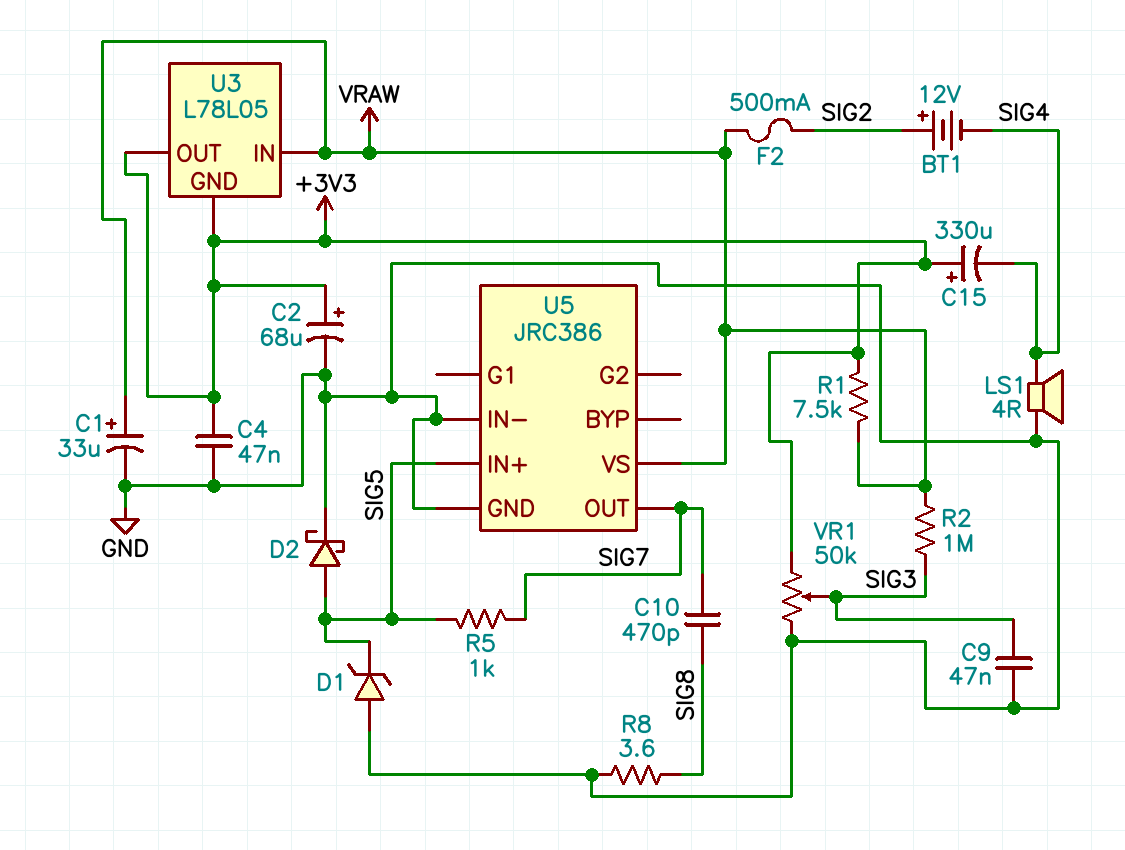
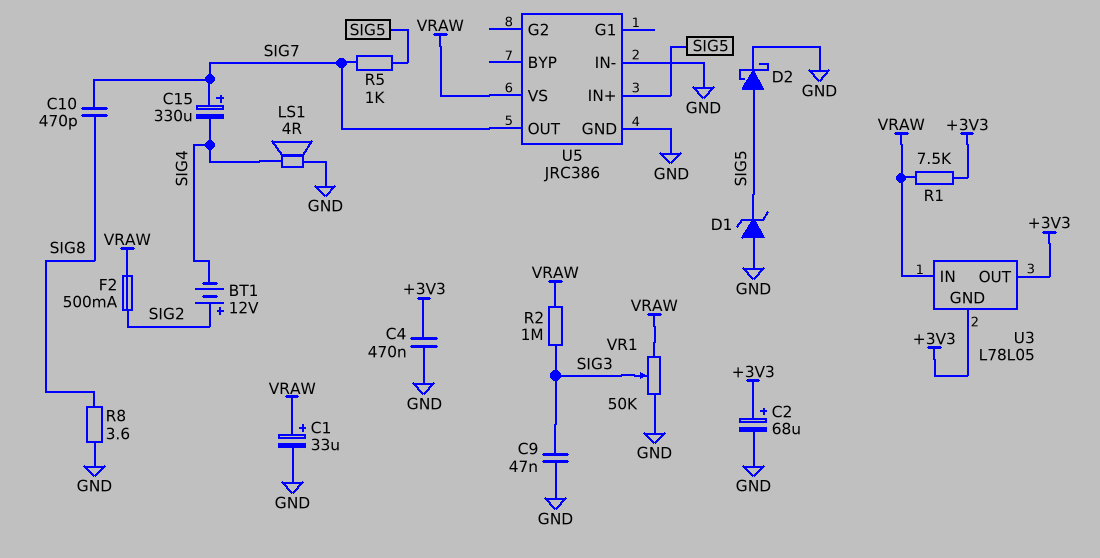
C4: 47nF (+3V3, GND) -> 470nF (+3V3, GND)
C15: 330uF (plus +3V3, minus SIG4) -> 330uF (plus SIG7, minus SIG4)
VR1: 50k (+3V3, GND, wiper SIG3) -> 50k (GND, VRAW, wiper SIG3)

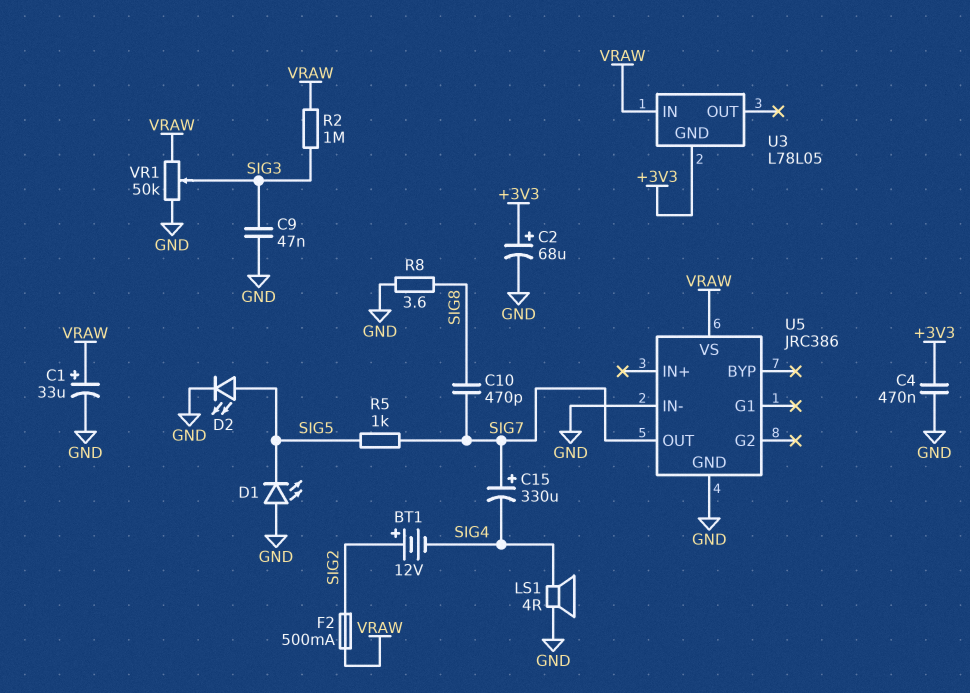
D1: zener (A GND, K SIG5) -> LED (A GND, K SIG5)
D2: schottky (A SIG5, K GND) -> LED (A SIG5, K GND)
R1: 7.5k (+3V3, VRAW) -> none
U3 pin OUT: +3V3 -> none
U5 pin IN+: SIG5 -> none

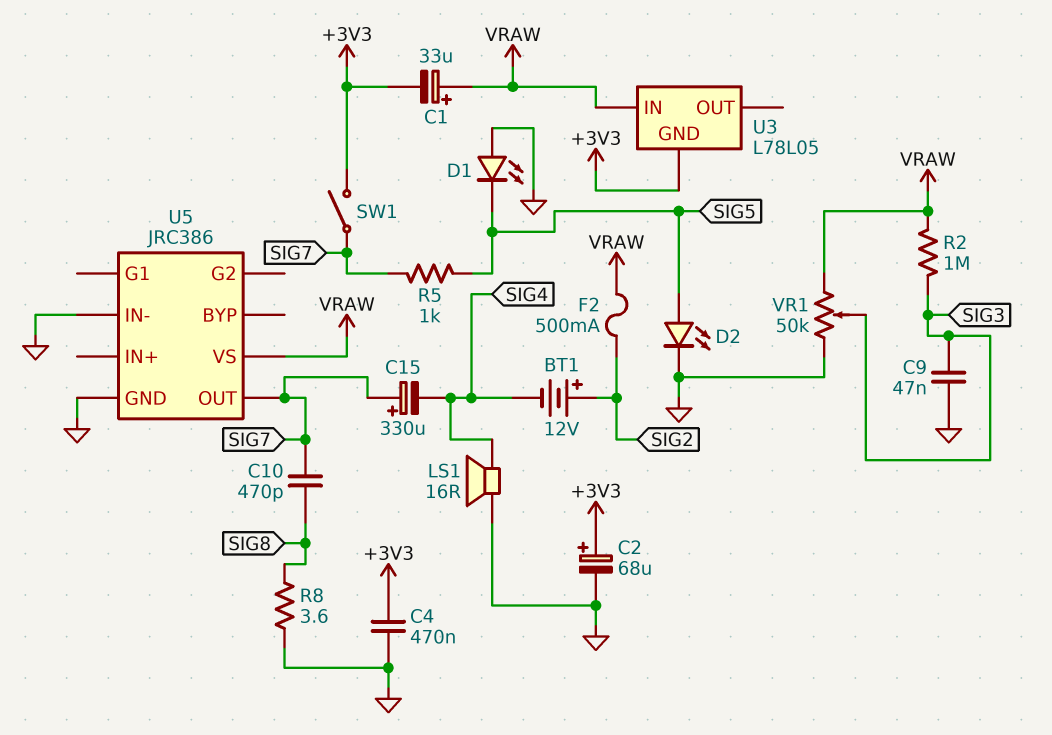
C1: 33uF (plus VRAW, minus GND) -> 33uF (plus VRAW, minus +3V3)
LS1: speaker 4R (GND, SIG4) -> speaker 16R (GND, SIG4)
SW1: none -> switch (+3V3, SIG7)

